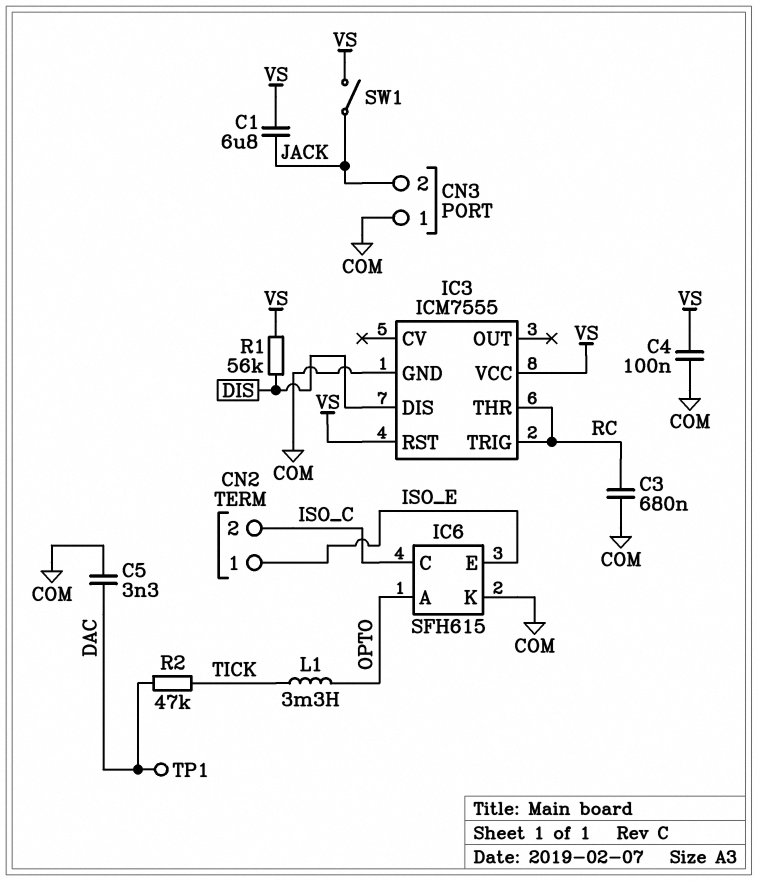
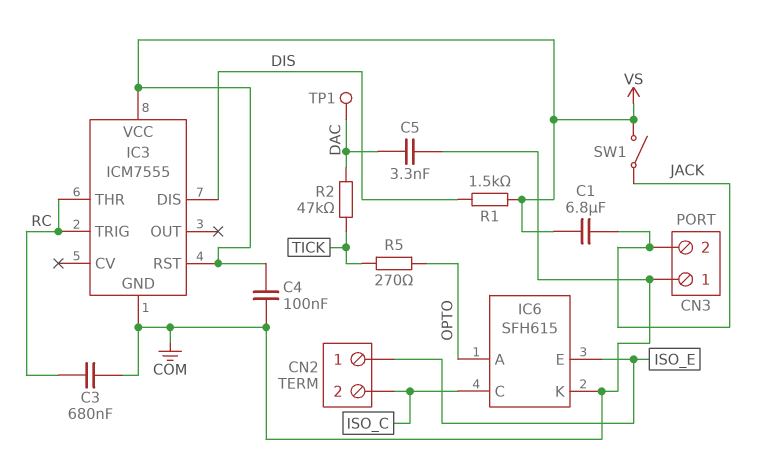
L1: 3.3mH (OPTO, TICK) -> none
R1: 56k (DIS, VS) -> 1.5k (DIS, VS)
R5: none -> 270 (OPTO, TICK)

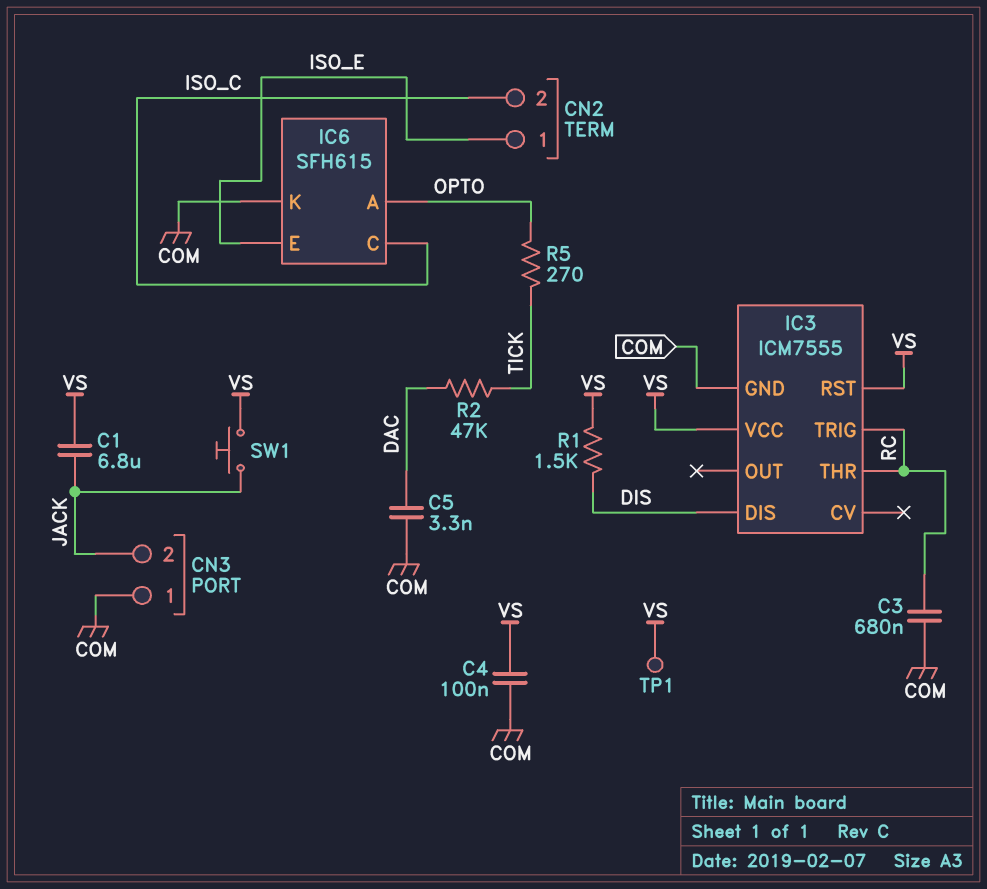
SW1: switch (JACK, VS) -> button (JACK, VS)
TP1: test point (DAC) -> test point (VS)

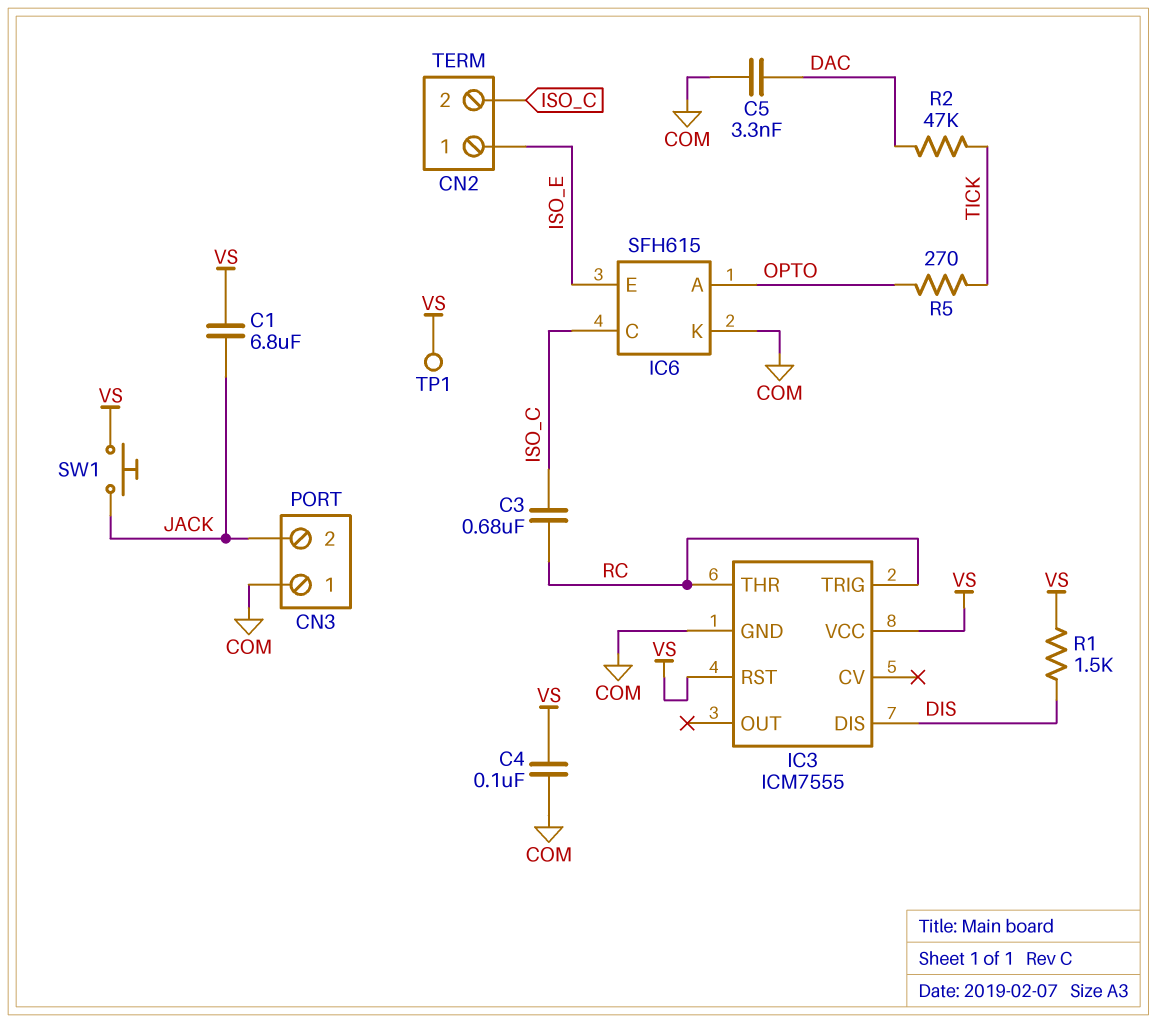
C3: 680nF (COM, RC) -> 680nF (ISO_C, RC)

